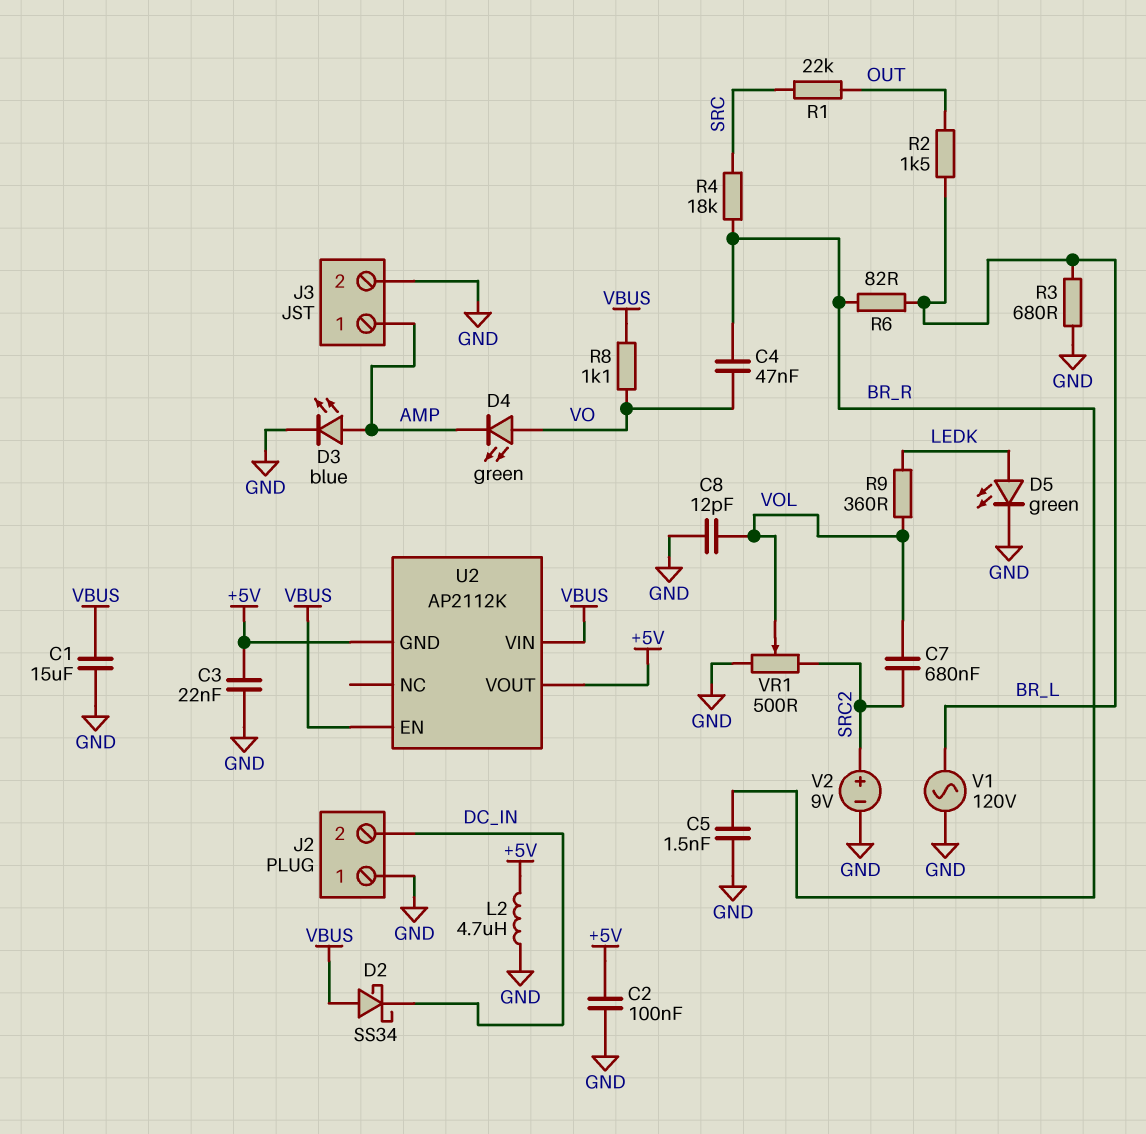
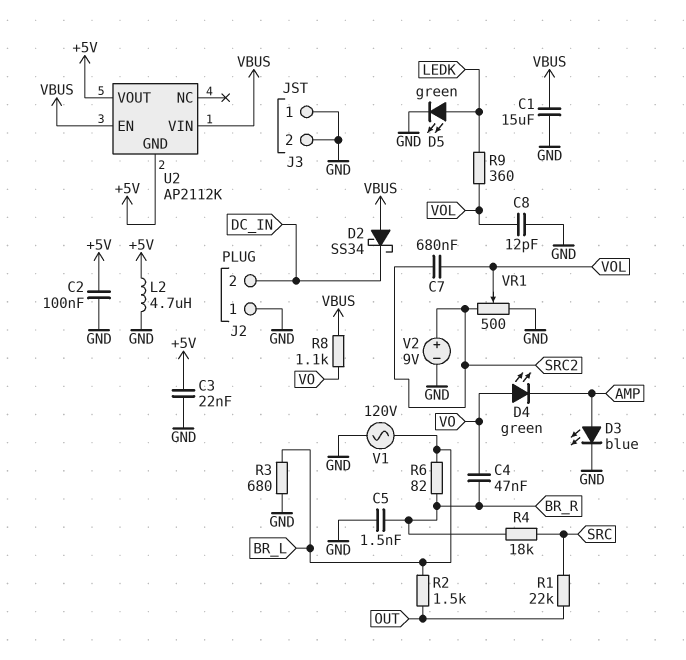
J3 pin 1: AMP -> GND

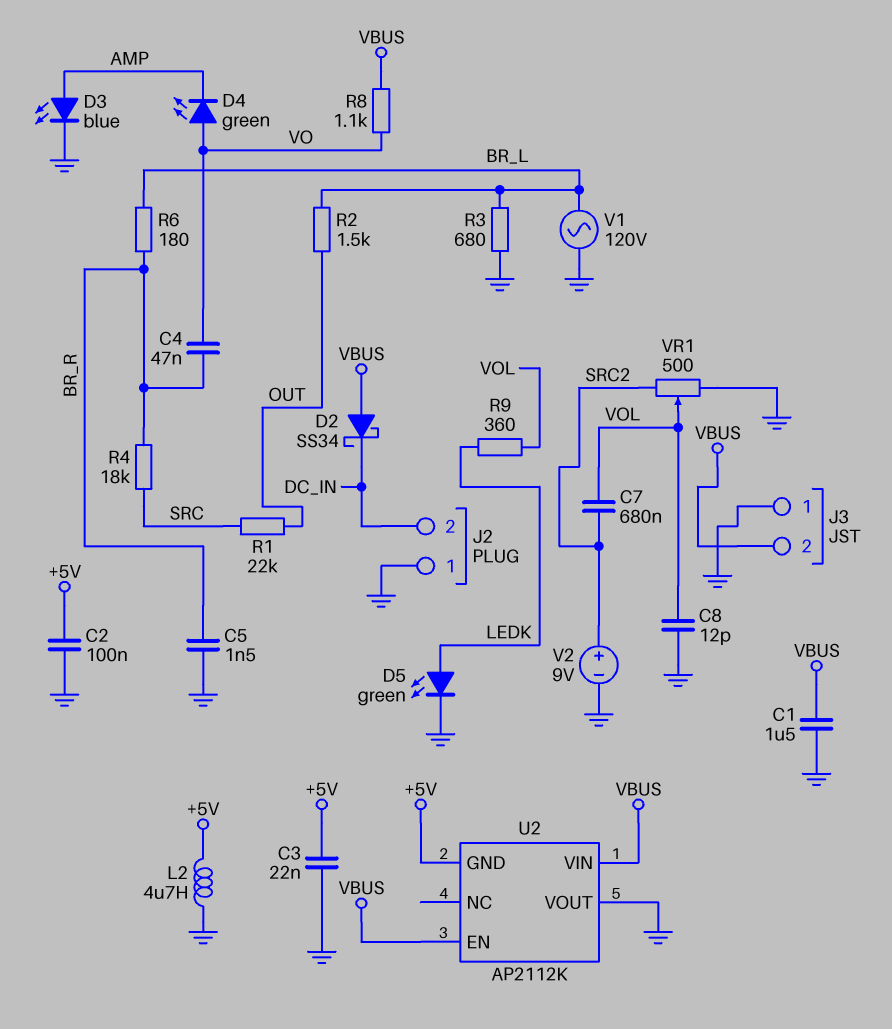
C1: 15uF (GND, VBUS) -> 1.5uF (GND, VBUS)
J3 pin 2: GND -> VBUS
R6: 82 (BR_L, BR_R) -> 180 (BR_L, BR_R)
U2 pin VOUT: +5V -> GND

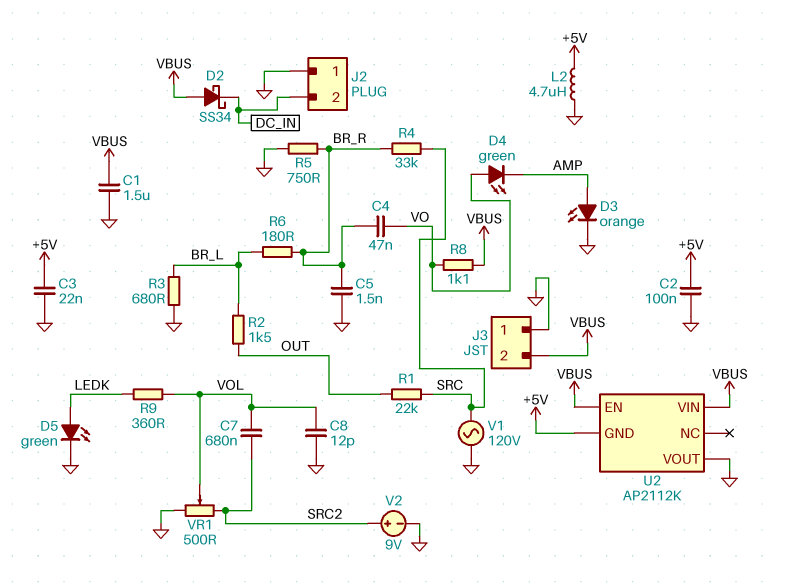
D3: LED blue (A AMP, K GND) -> LED orange (A AMP, K GND)
R4: 18k (BR_R, SRC) -> 33k (BR_R, SRC)
R5: none -> 750 (BR_R, GND)
V1: AC 120V (BR_L, GND) -> AC 120V (GND, SRC)

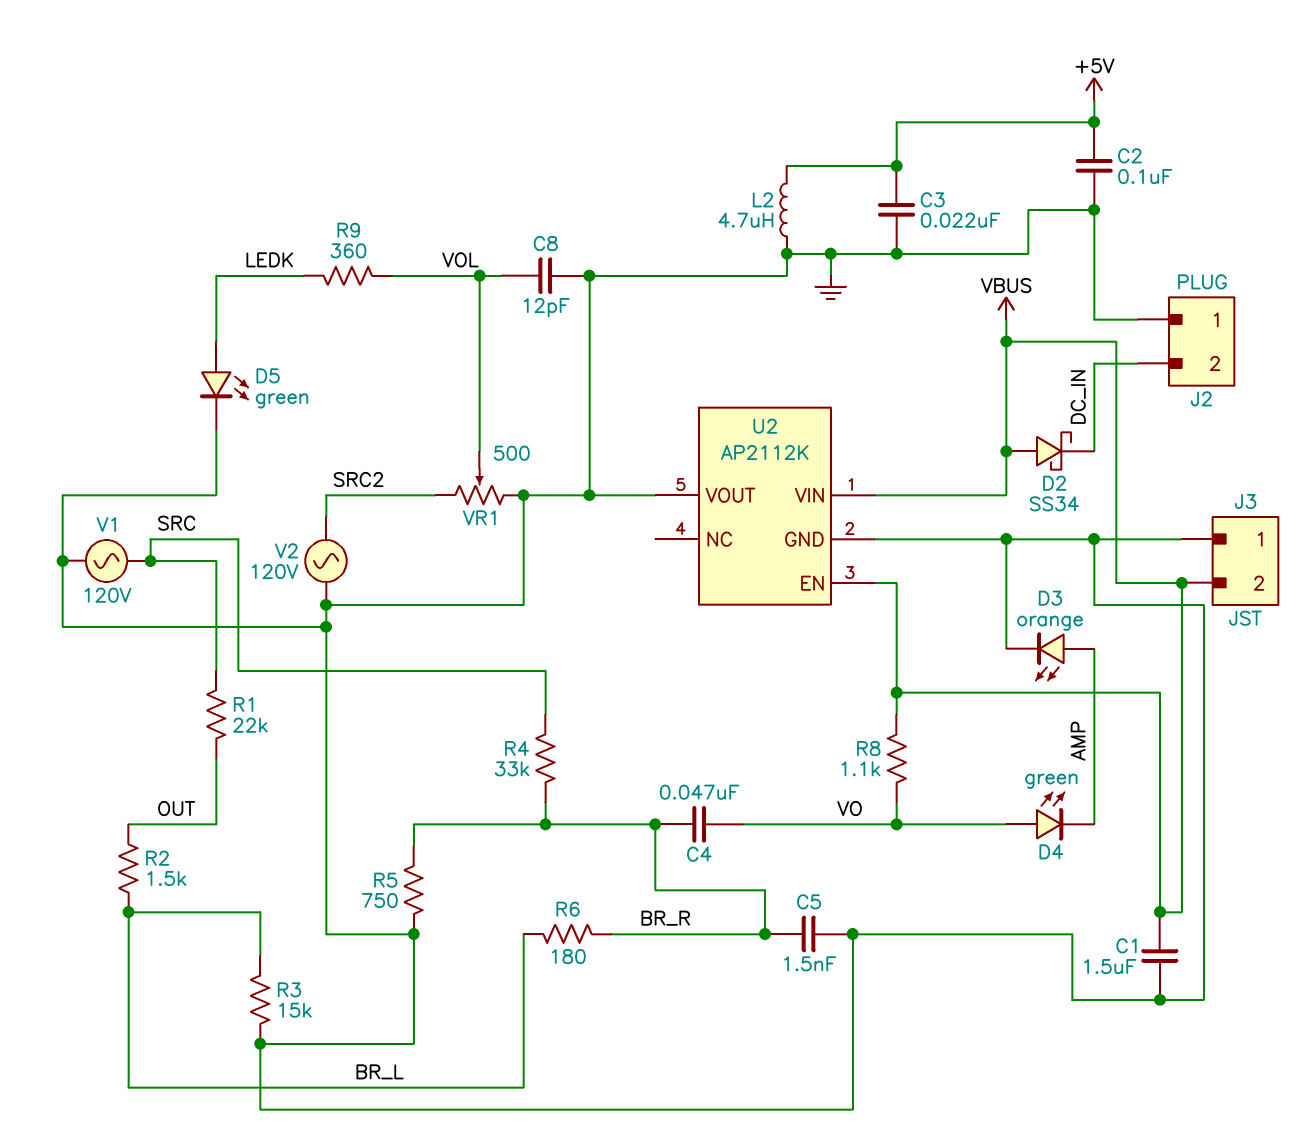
C7: 680nF (SRC2, VOL) -> none
R3: 680 (BR_L, GND) -> 15k (BR_L, GND)
U2 pin GND: +5V -> GND
V2: 9V (plus SRC2, minus GND) -> AC 120V (GND, SRC2)

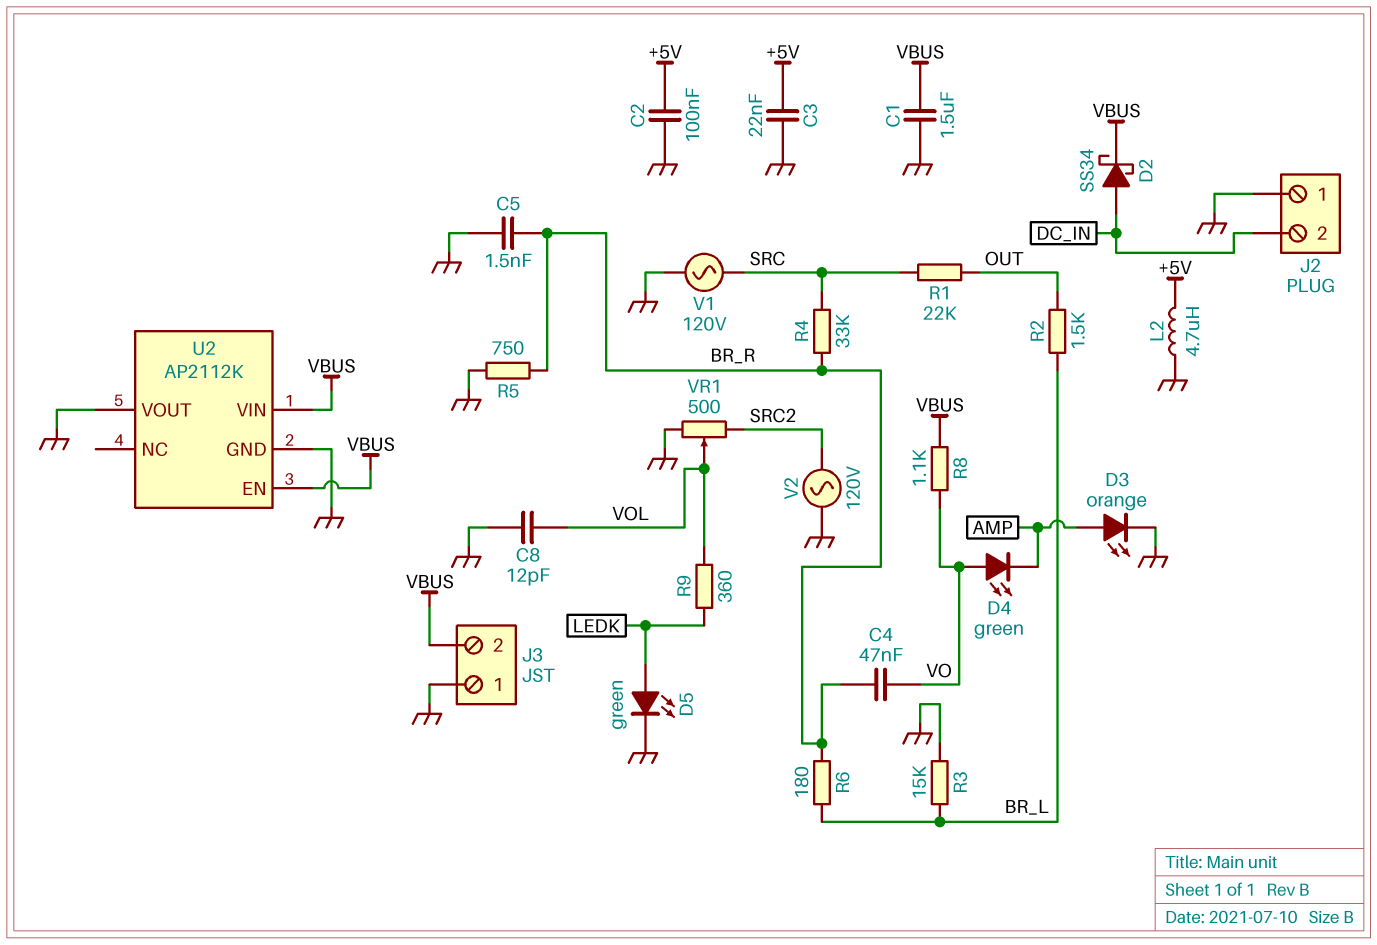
D2: schottky SS34 (A VBUS, K DC_IN) -> schottky SS34 (A DC_IN, K VBUS)

